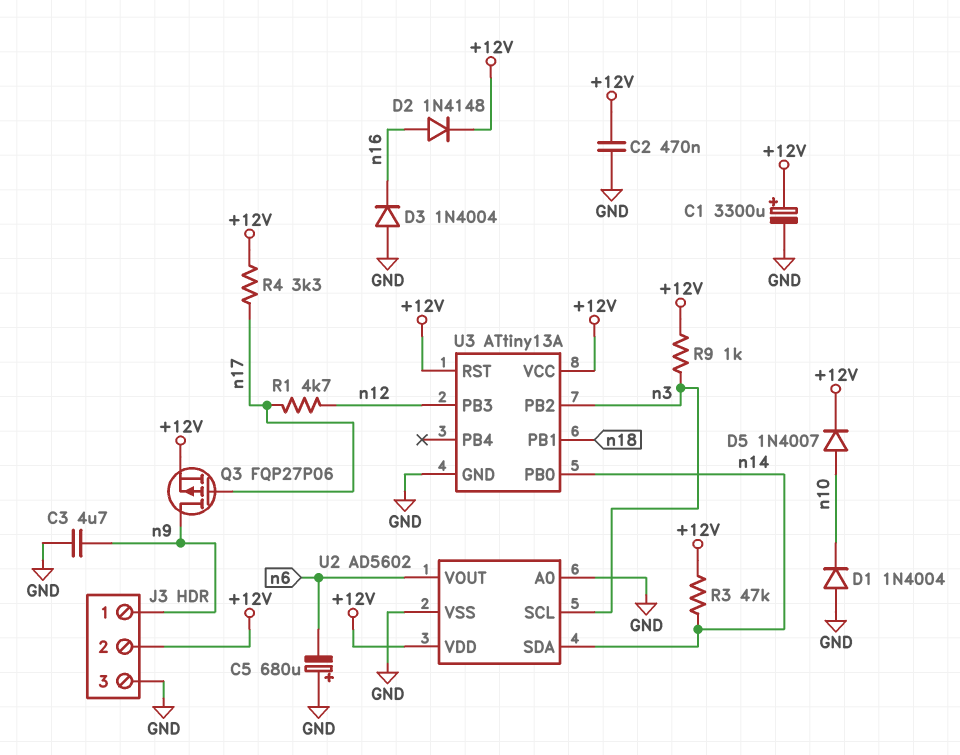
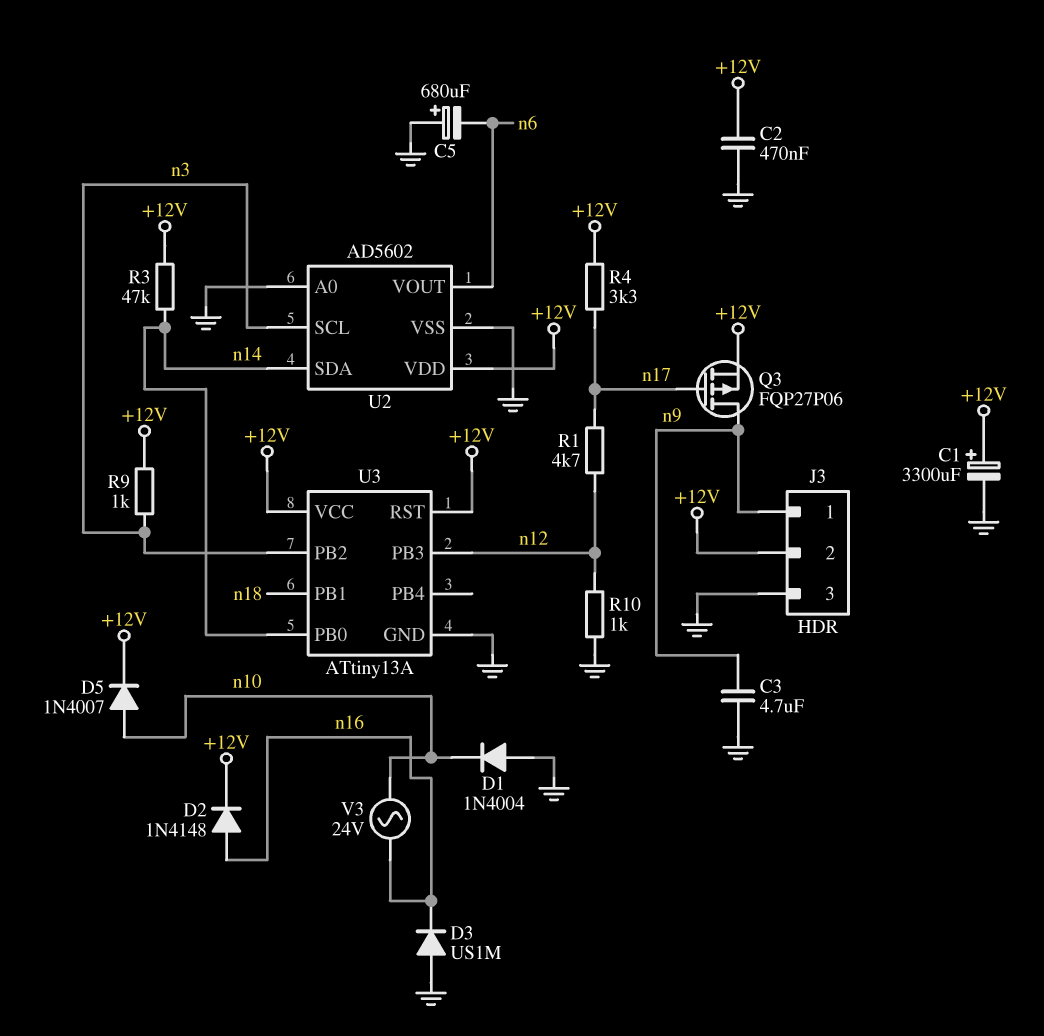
D3: diode 1N4004 (A GND, K n16) -> diode US1M (A GND, K n16)
R10: none -> 1k (GND, n12)
V3: none -> AC 24V (n10, n16)

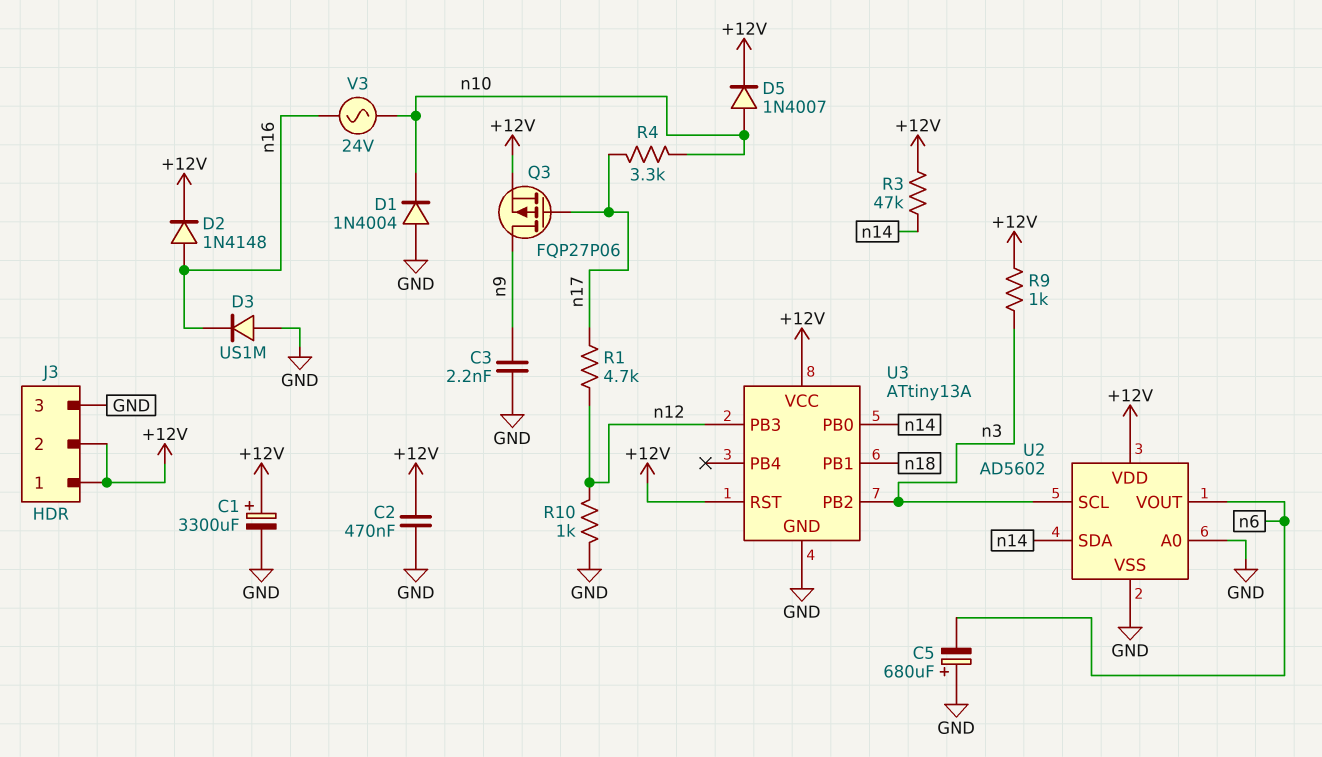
C3: 4.7uF (GND, n9) -> 2.2nF (GND, n9)
J3 pin 1: n9 -> +12V
R4: 3.3k (+12V, n17) -> 3.3k (n10, n17)

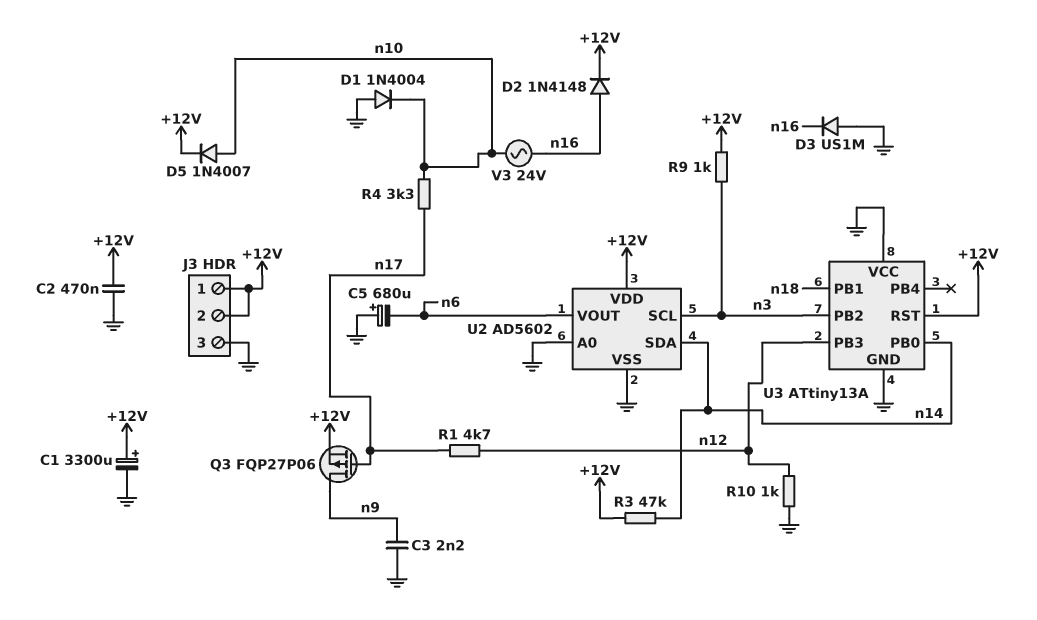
U3 pin VCC: +12V -> GND

